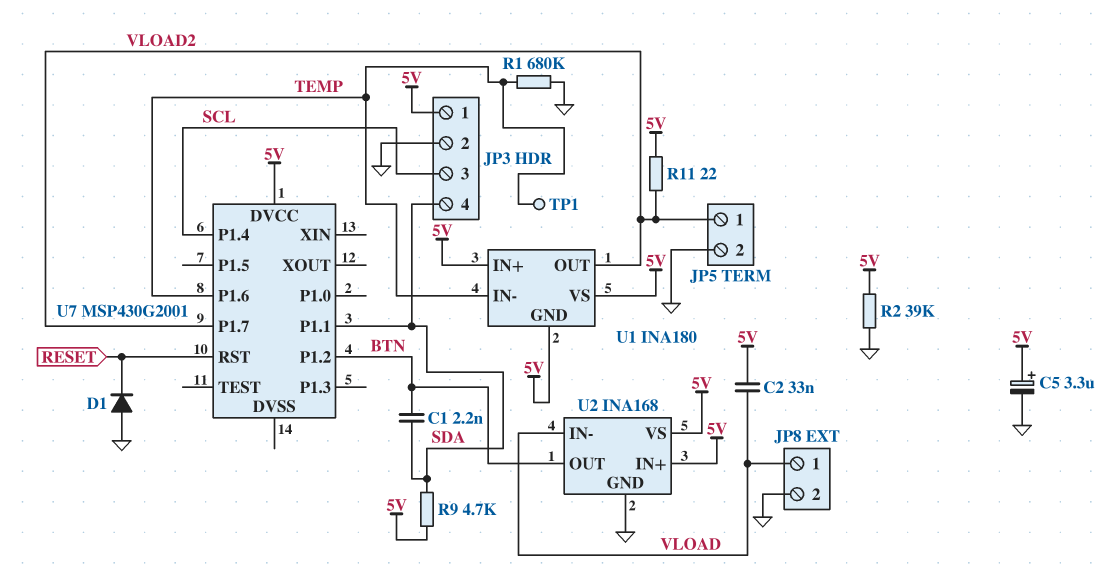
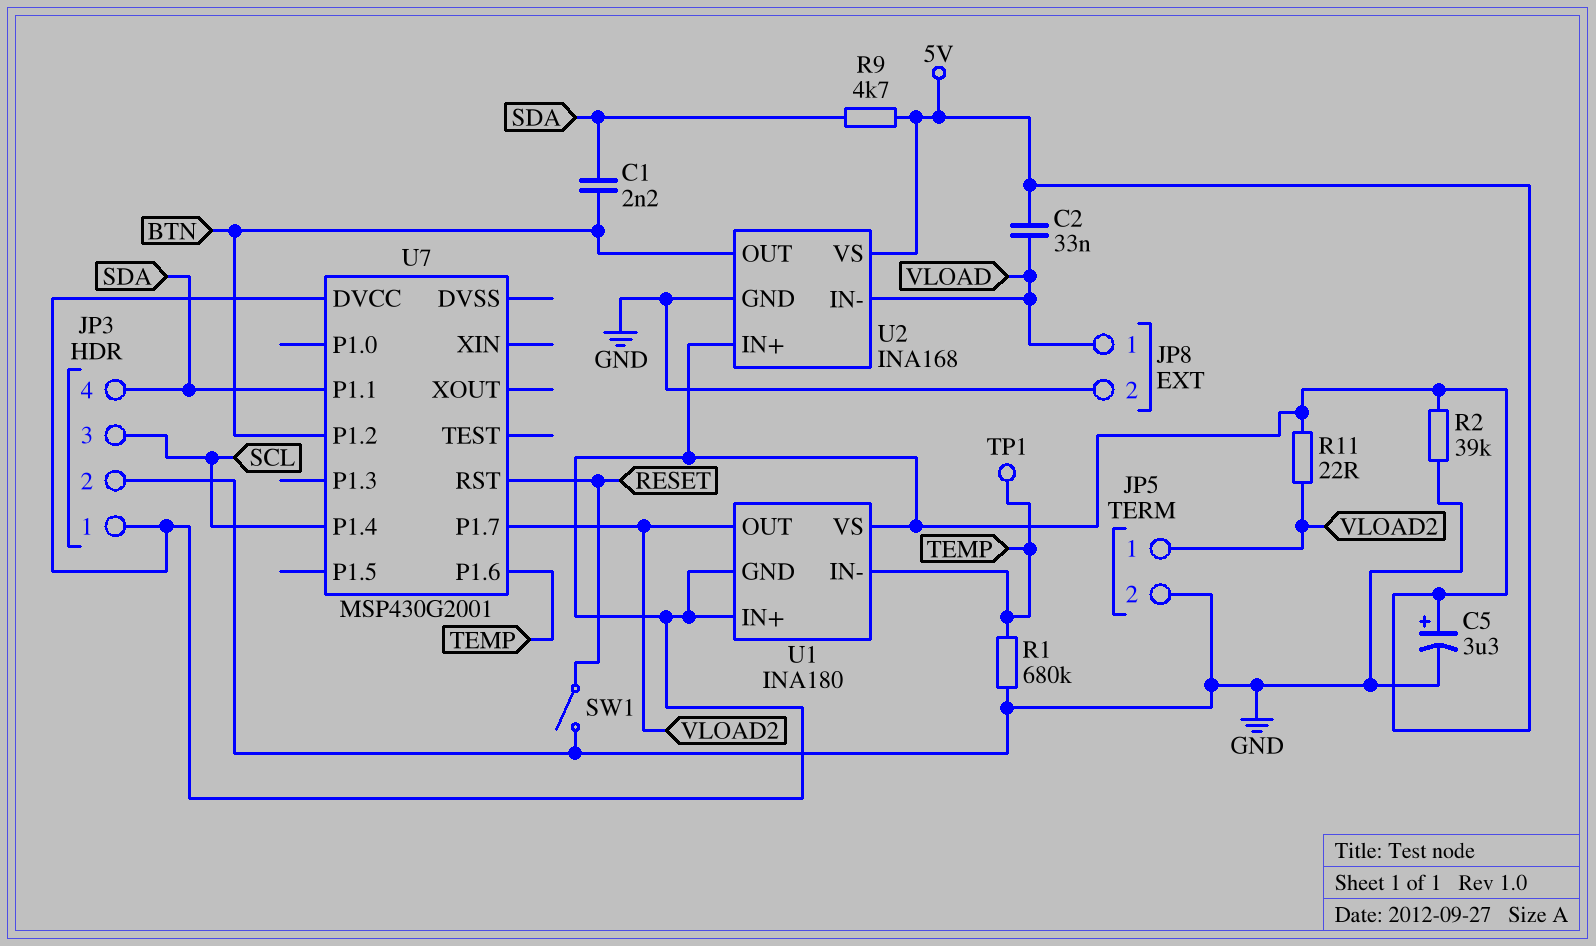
D1: diode (A GND, K RESET) -> none
SW1: none -> switch (GND, RESET)

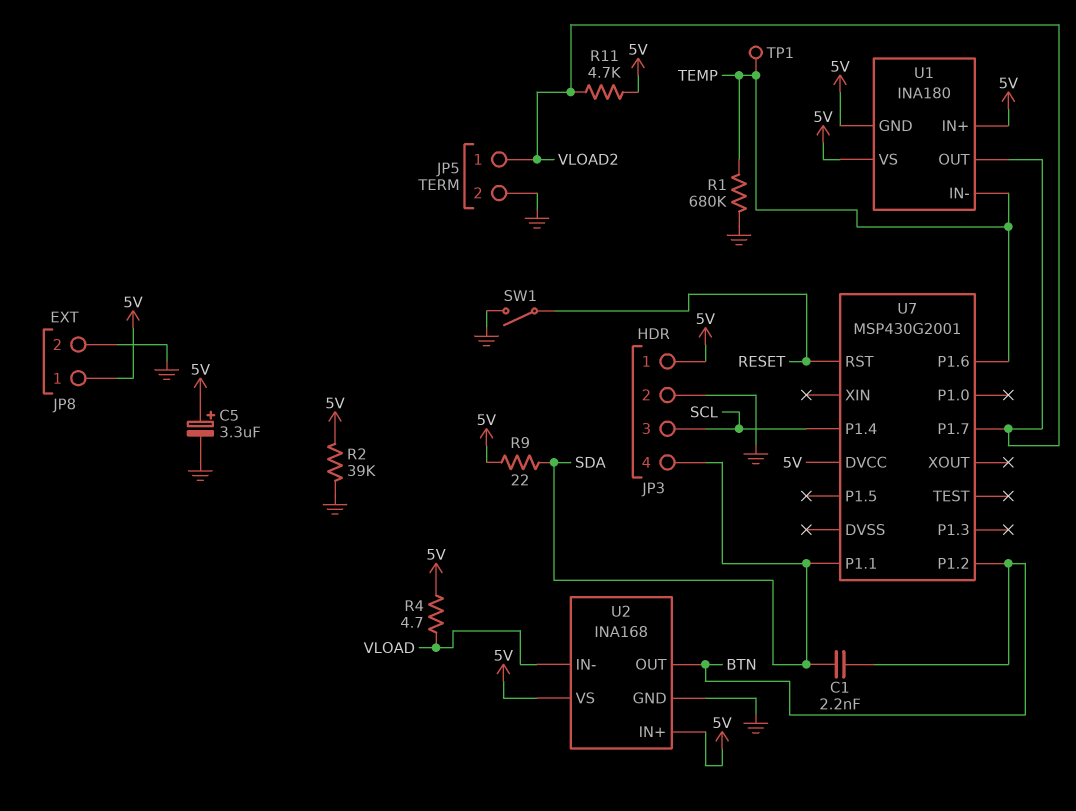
C2: 33nF (5V, VLOAD) -> none
JP8 pin 1: VLOAD -> 5V
R4: none -> 4.7 (5V, VLOAD)
R9: 4.7k (5V, SDA) -> 22 (5V, SDA)
R11: 22 (5V, VLOAD2) -> 4.7k (5V, VLOAD2)

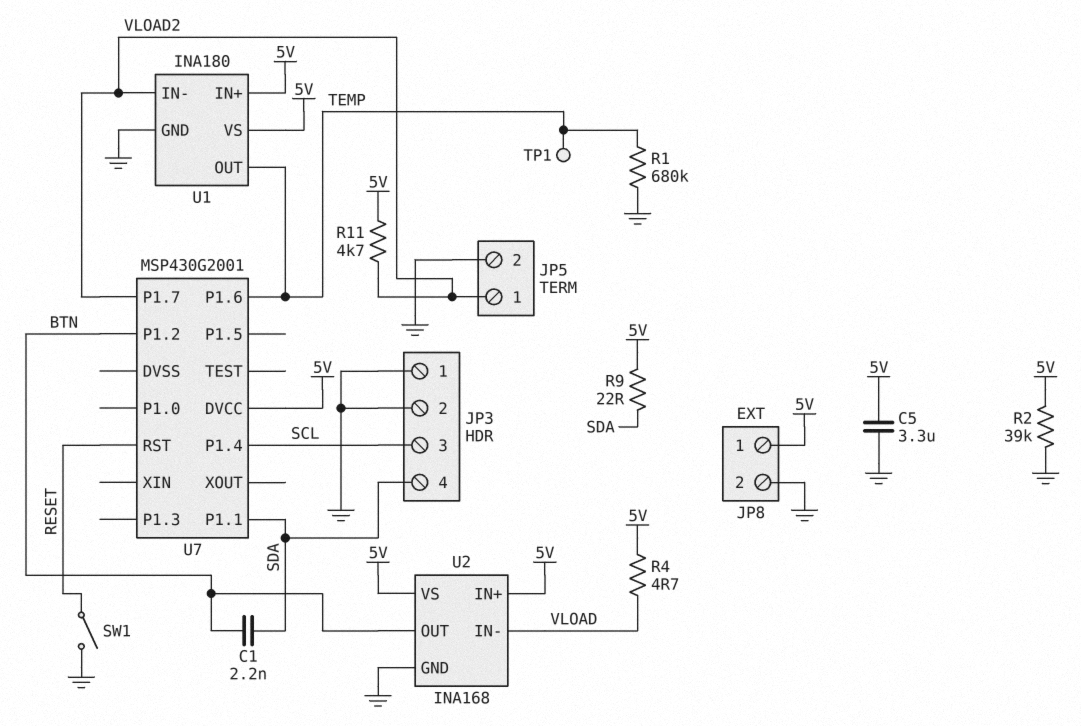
C5: 3.3uF (plus 5V, minus GND) -> 3.3uF (5V, GND)
JP3 pin 1: 5V -> GND
U1 pin GND: 5V -> GND
U1 pin IN-: TEMP -> VLOAD2
U1 pin OUT: VLOAD2 -> TEMP

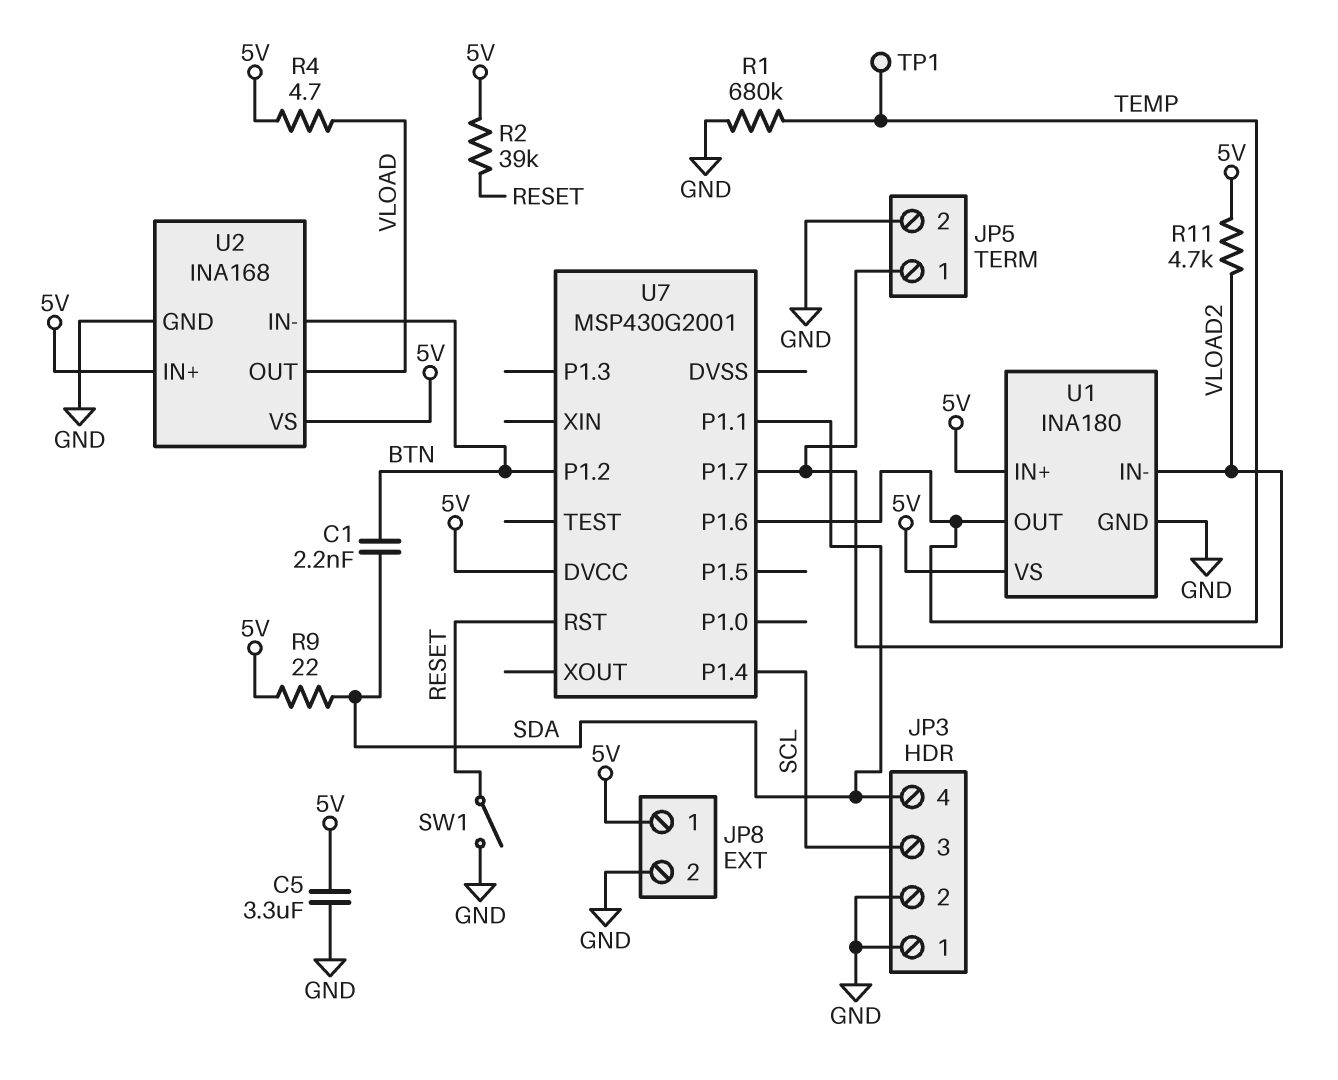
R2: 39k (5V, GND) -> 39k (5V, RESET)
U2 pin IN-: VLOAD -> BTN
U2 pin OUT: BTN -> VLOAD

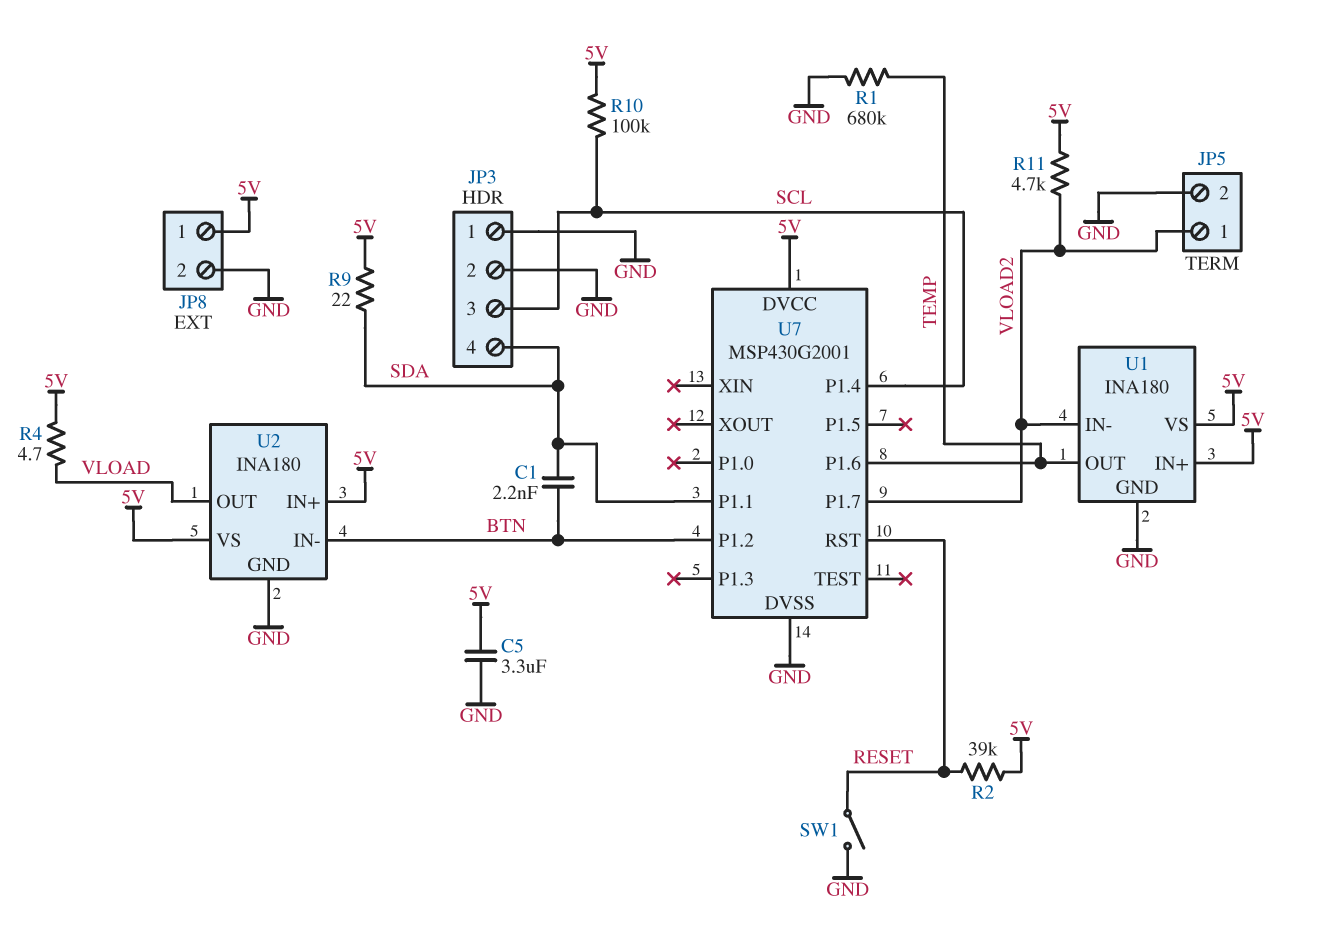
R10: none -> 100k (5V, SCL)
TP1: test point (TEMP) -> none
U2: INA168 -> INA180
U7 pin DVSS: none -> GND

